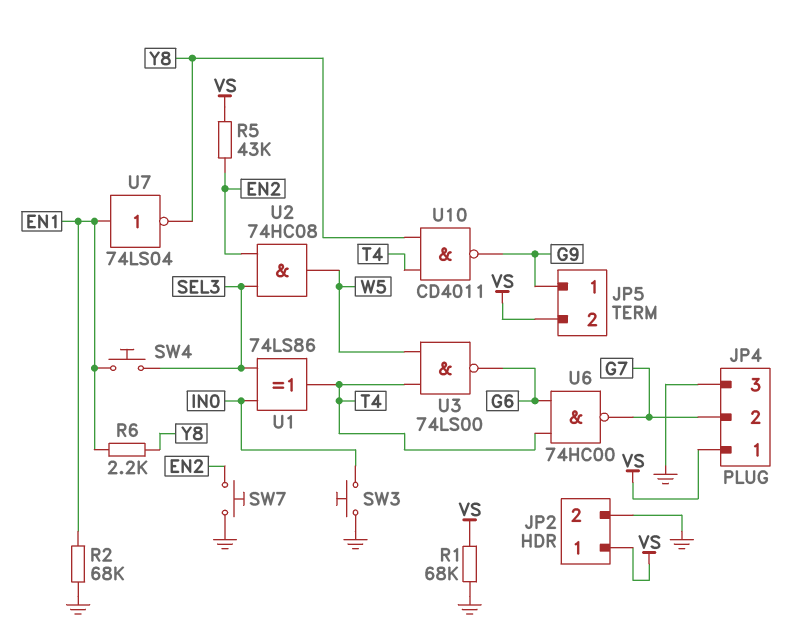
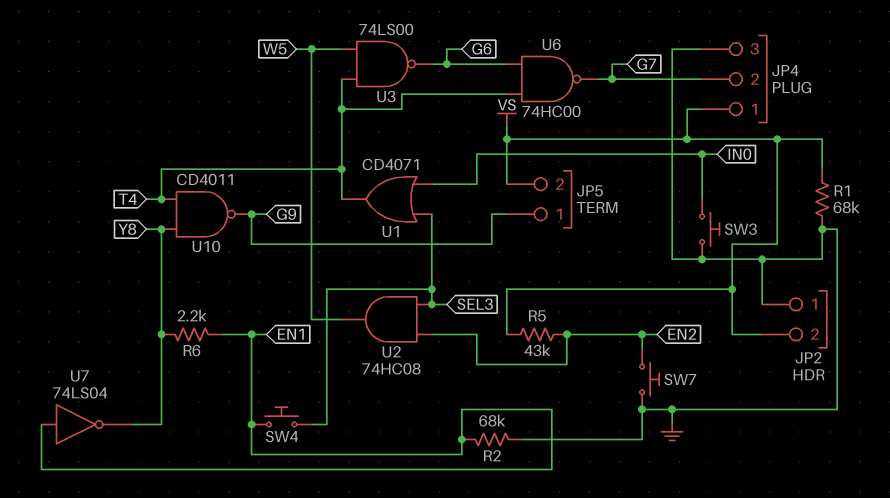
JP2 pin 1: VS -> GND
JP2 pin 2: GND -> VS
U1: XOR 74LS86 (in IN0, in SEL3, out T4) -> OR CD4071 (in IN0, in SEL3, out T4)

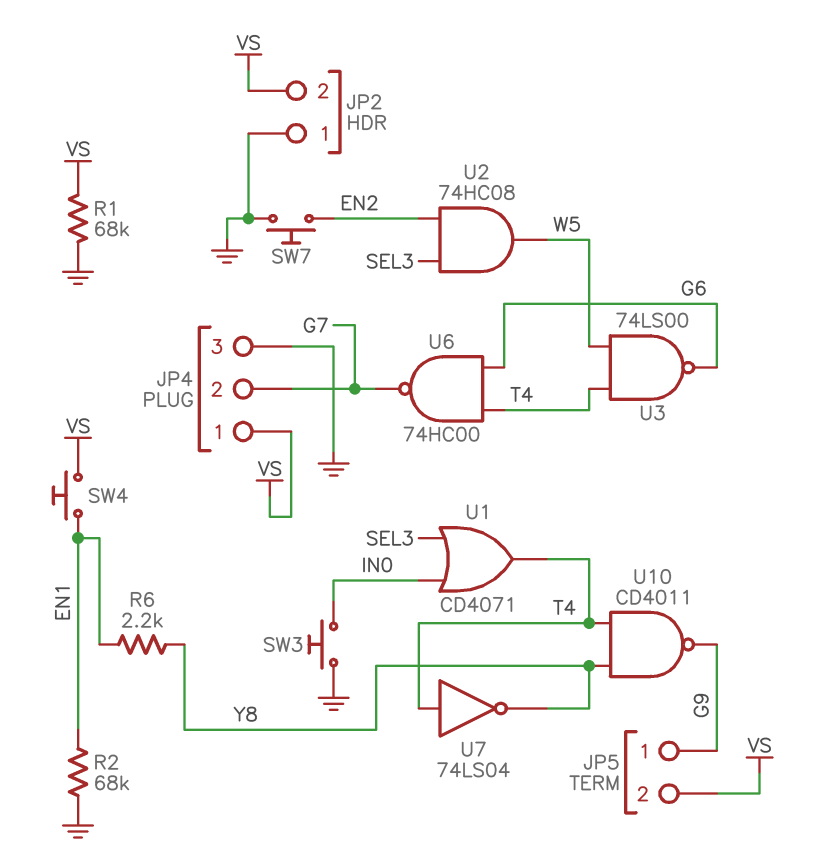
R5: 43k (EN2, VS) -> none
SW4: button (EN1, SEL3) -> button (EN1, VS)
U7: NOT 74LS04 (in EN1, out Y8) -> NOT 74LS04 (in T4, out Y8)

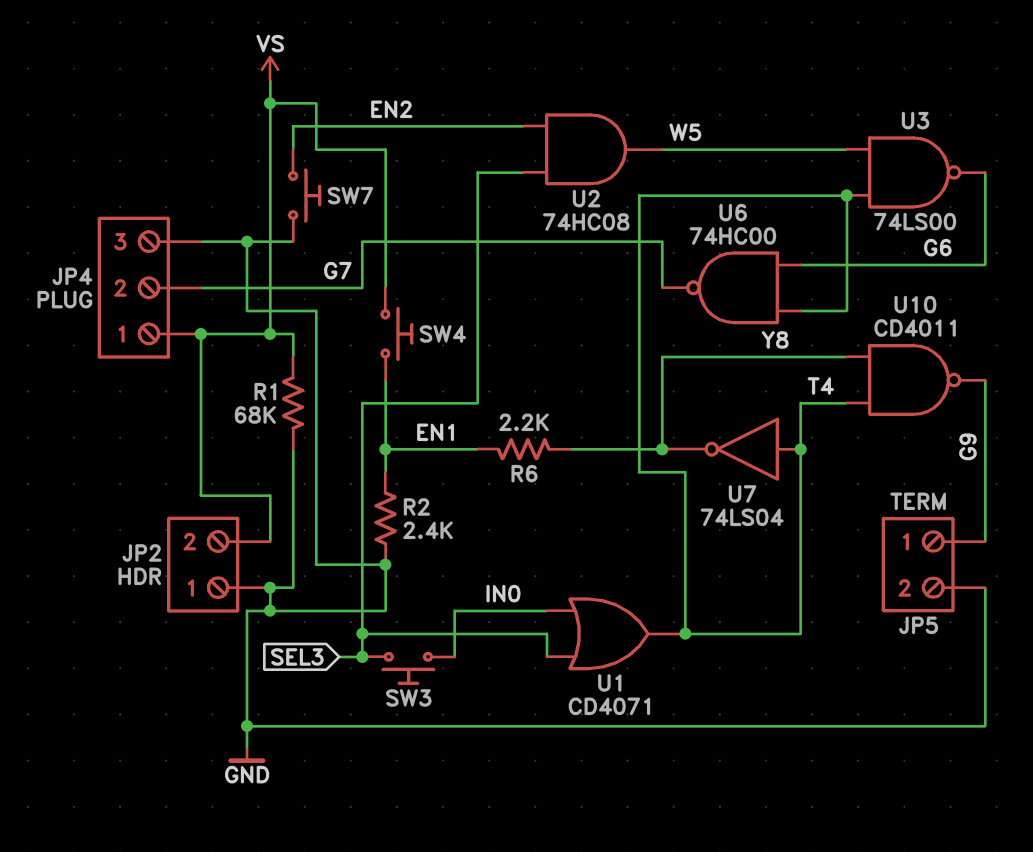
JP5 pin 2: VS -> GND
R2: 68k (EN1, GND) -> 2.4k (EN1, GND)
SW3: button (GND, IN0) -> button (IN0, SEL3)

